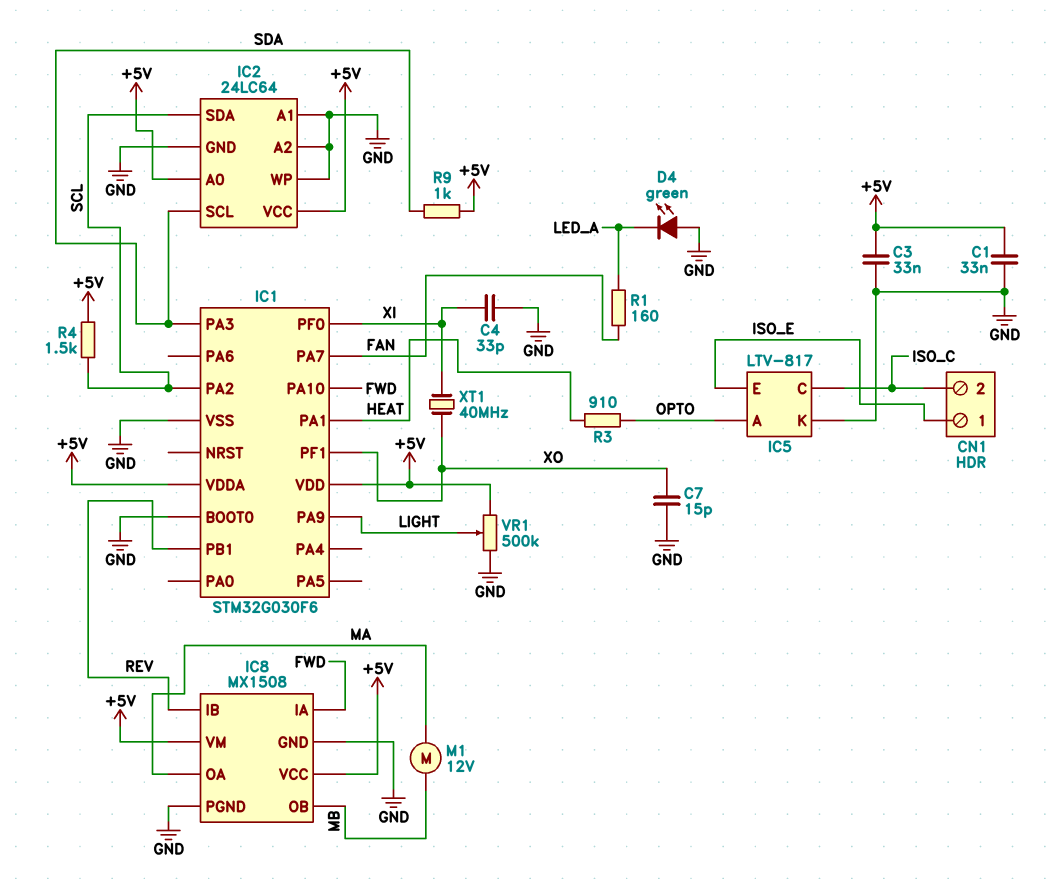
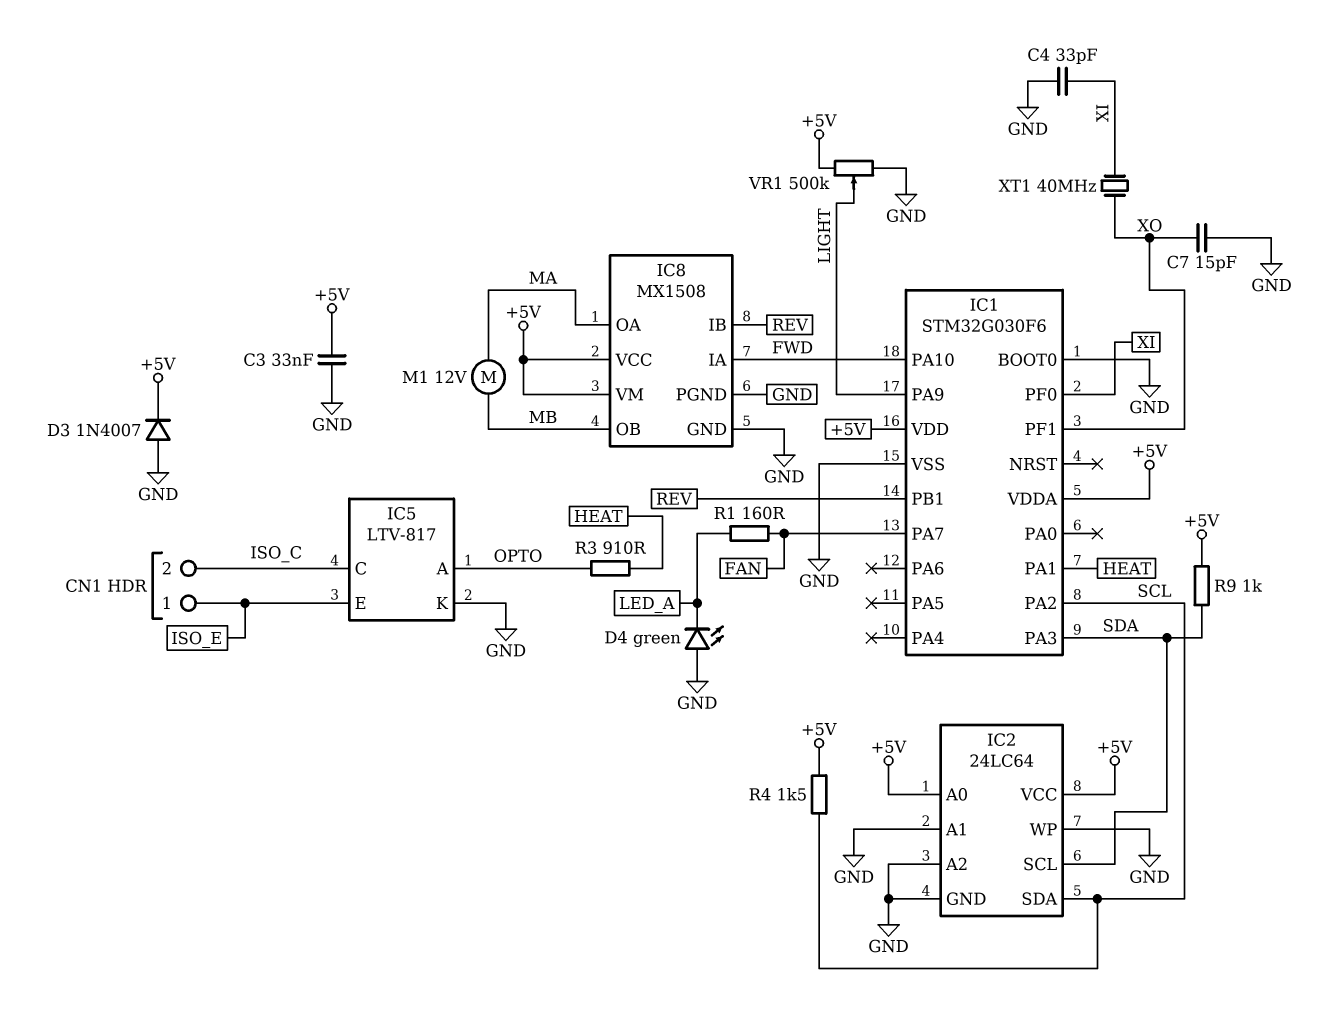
C1: 33nF (+5V, GND) -> none
D3: none -> diode 1N4007 (A GND, K +5V)

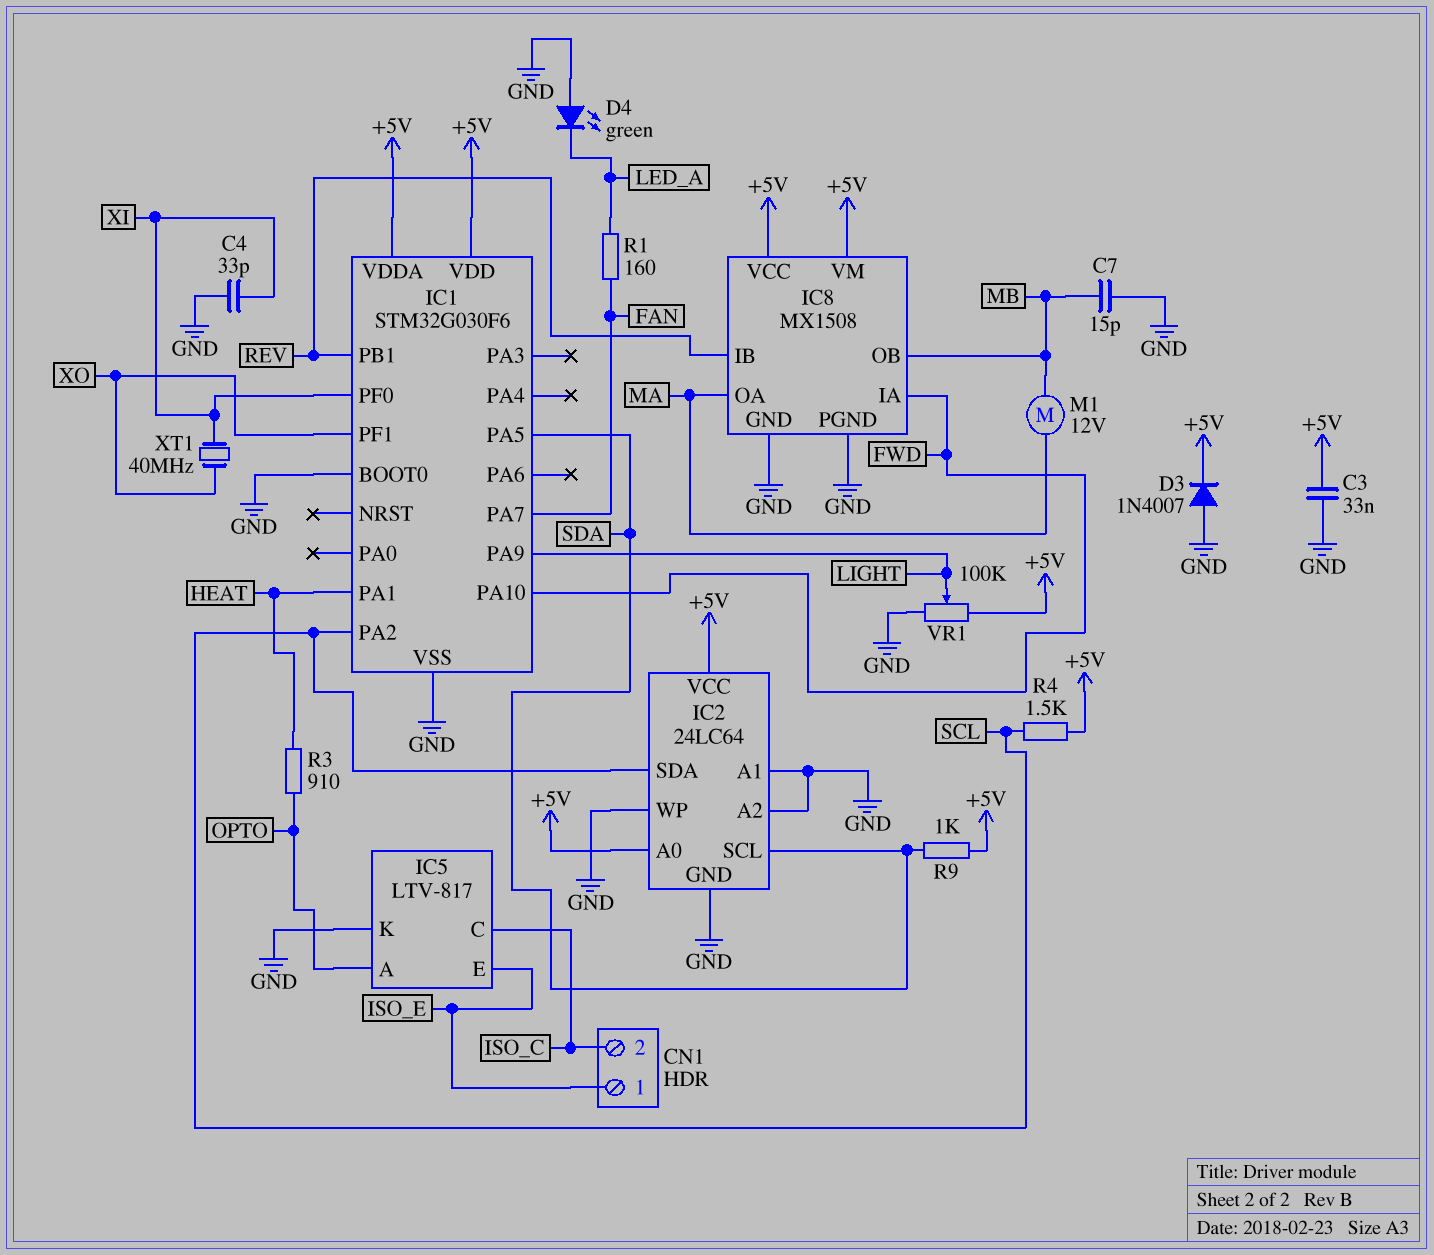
C7: 15pF (GND, XO) -> 15pF (GND, MB)
IC1 pin PA3: SDA -> none
IC1 pin PA5: none -> SDA
VR1: 500k (+5V, GND, wiper LIGHT) -> 100k (+5V, GND, wiper LIGHT)

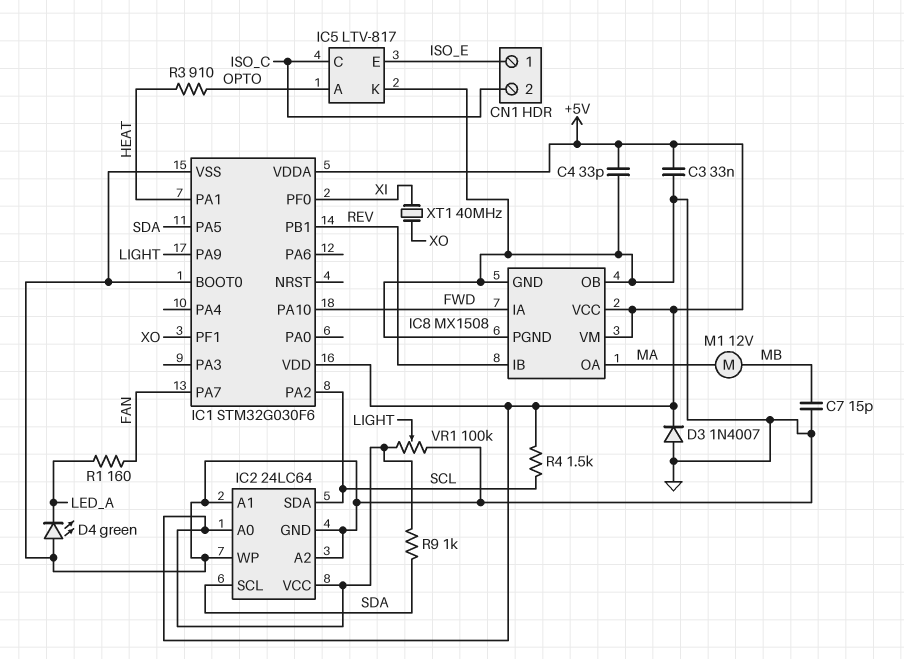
C4: 33pF (GND, XI) -> 33pF (+5V, GND)
IC8 pin OB: MB -> GND

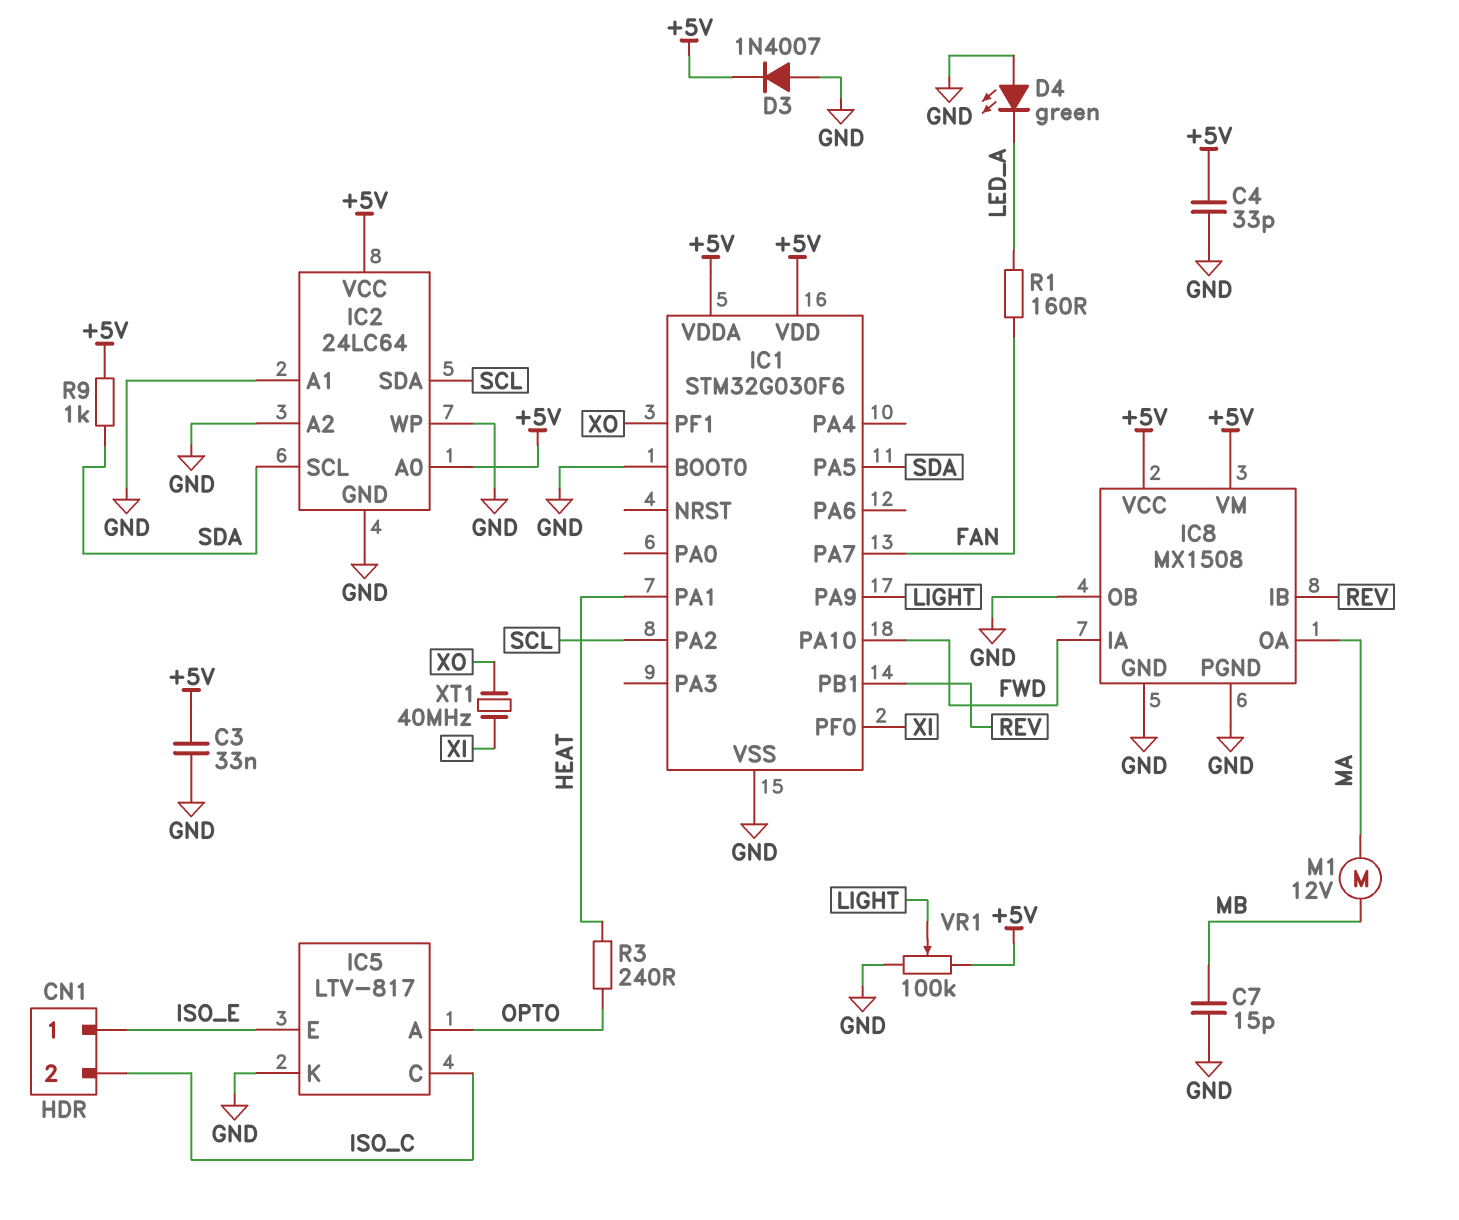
R3: 910 (HEAT, OPTO) -> 240 (HEAT, OPTO)
R4: 1.5k (+5V, SCL) -> none

